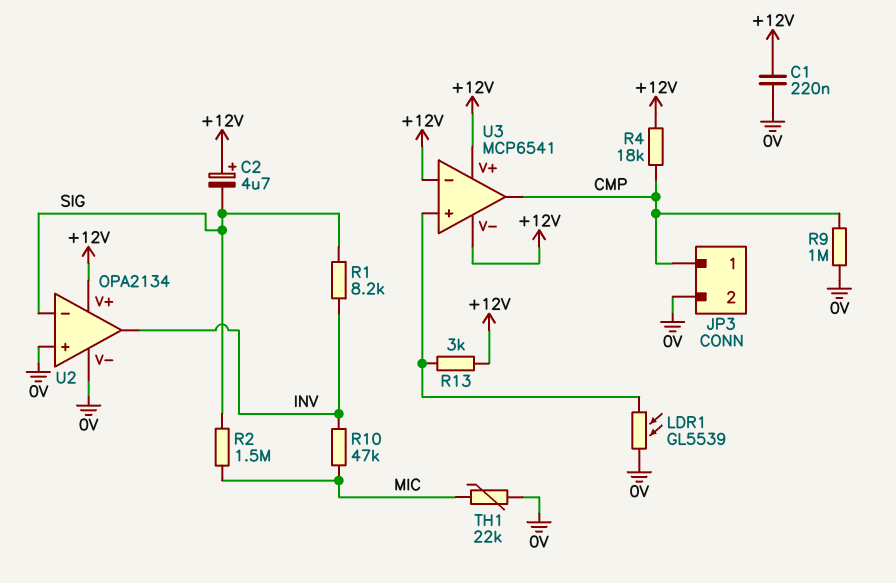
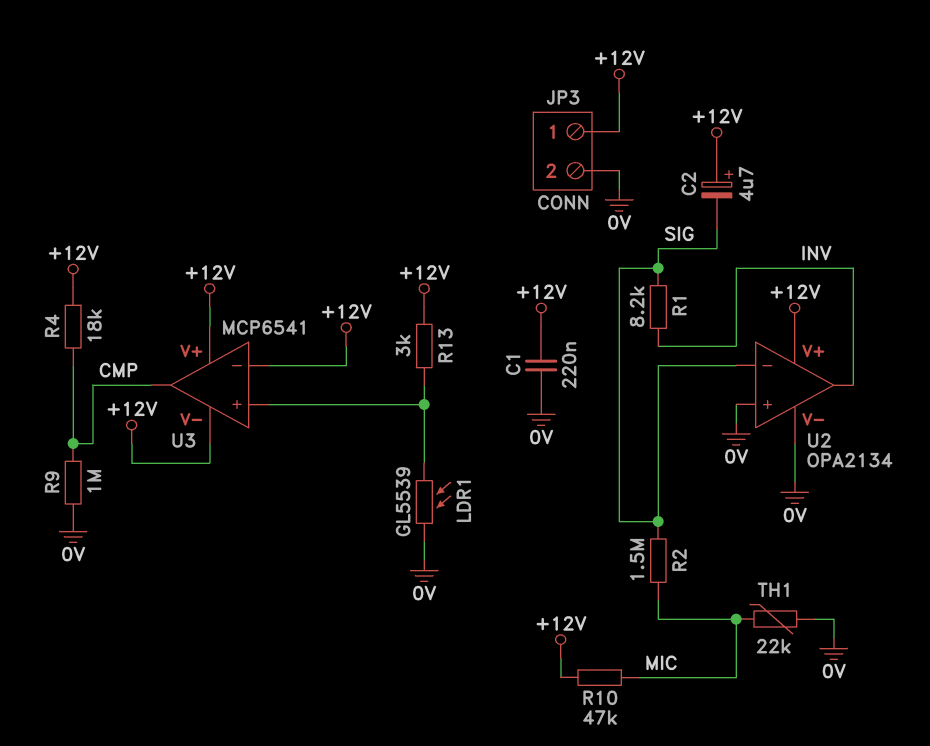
JP3 pin 1: CMP -> +12V
R10: 47k (INV, MIC) -> 47k (+12V, MIC)

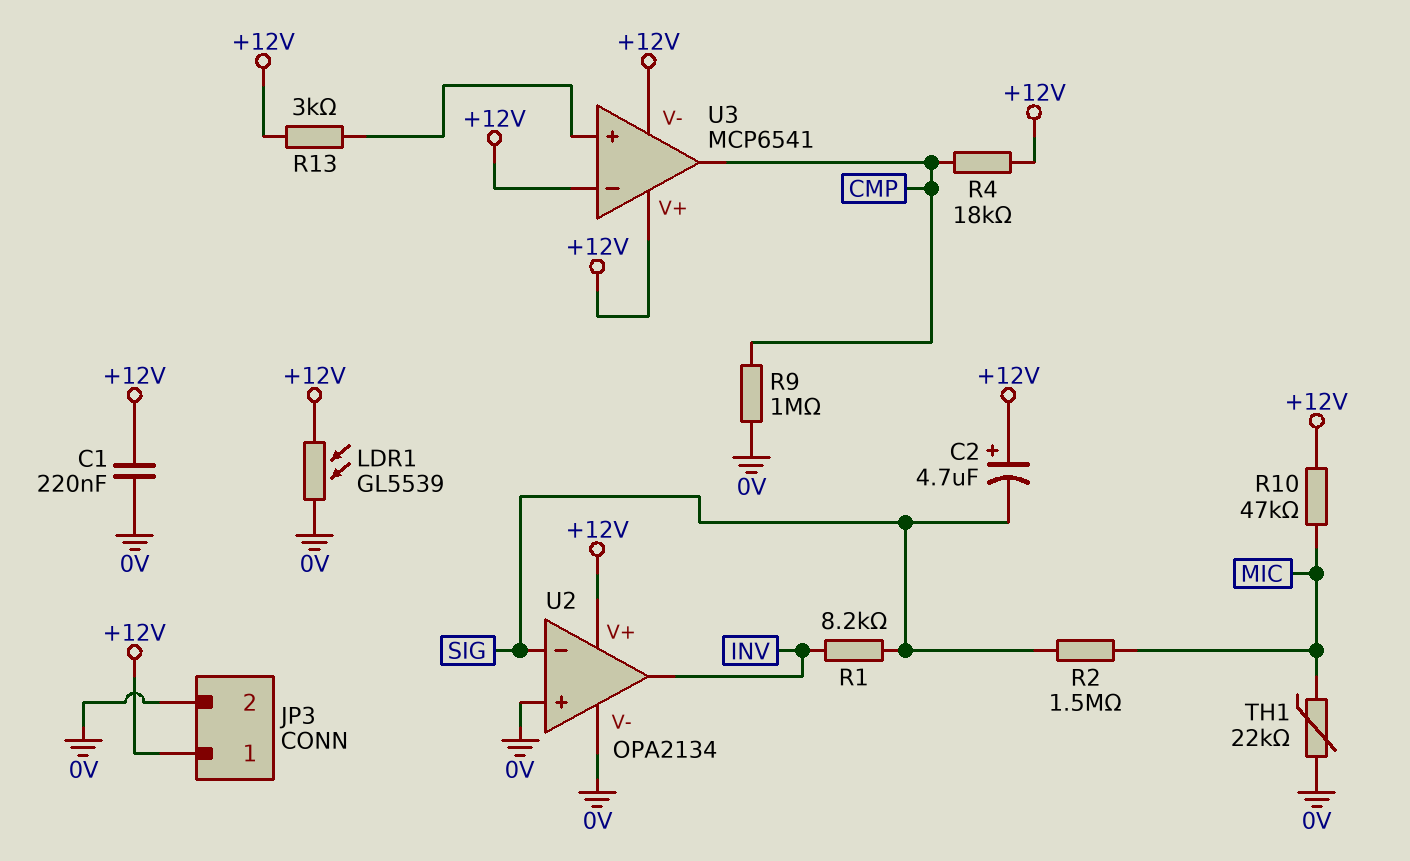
LDR1: GL5539 (0V, U3/in+) -> GL5539 (+12V, 0V)

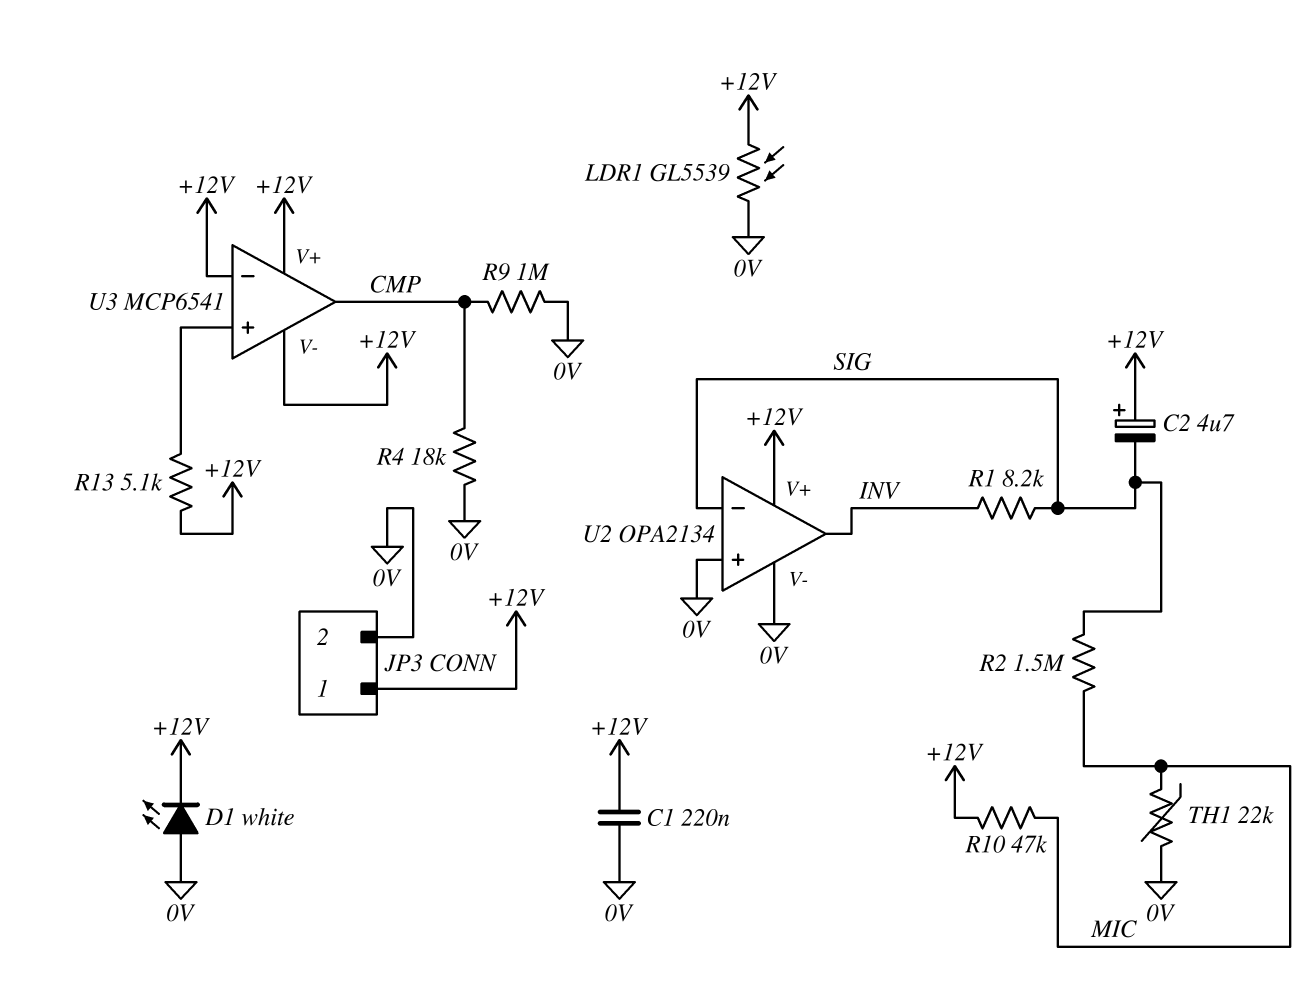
D1: none -> LED white (A 0V, K +12V)
R4: 18k (+12V, CMP) -> 18k (0V, CMP)
R13: 3k (+12V, U3/in+) -> 5.1k (+12V, U3/in+)

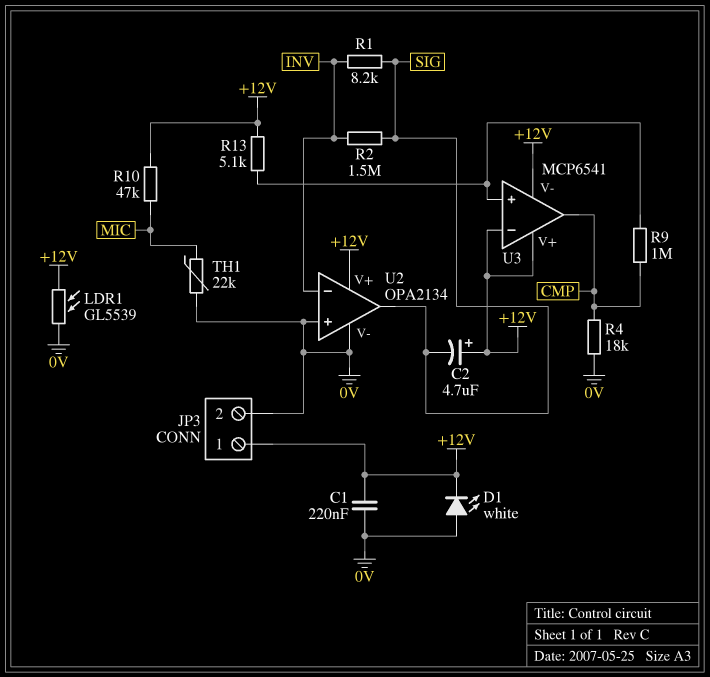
R2: 1.5M (MIC, SIG) -> 1.5M (INV, SIG)
R9: 1M (0V, CMP) -> 1M (CMP, U3/in+)
U2 pin in-: SIG -> INV
U2 pin out: INV -> SIG

